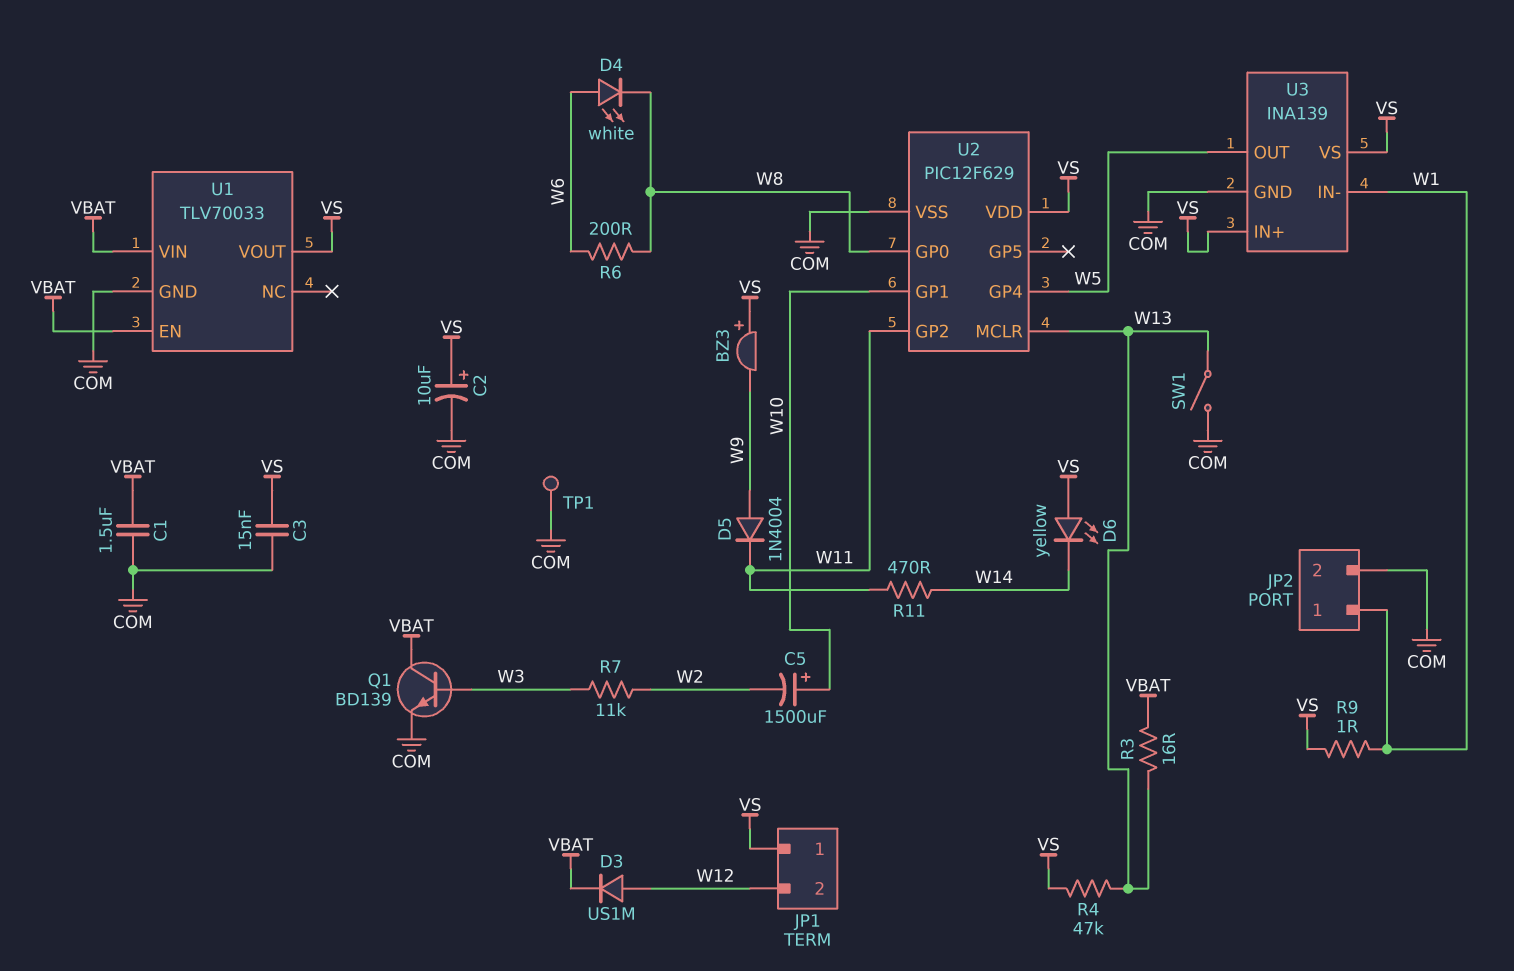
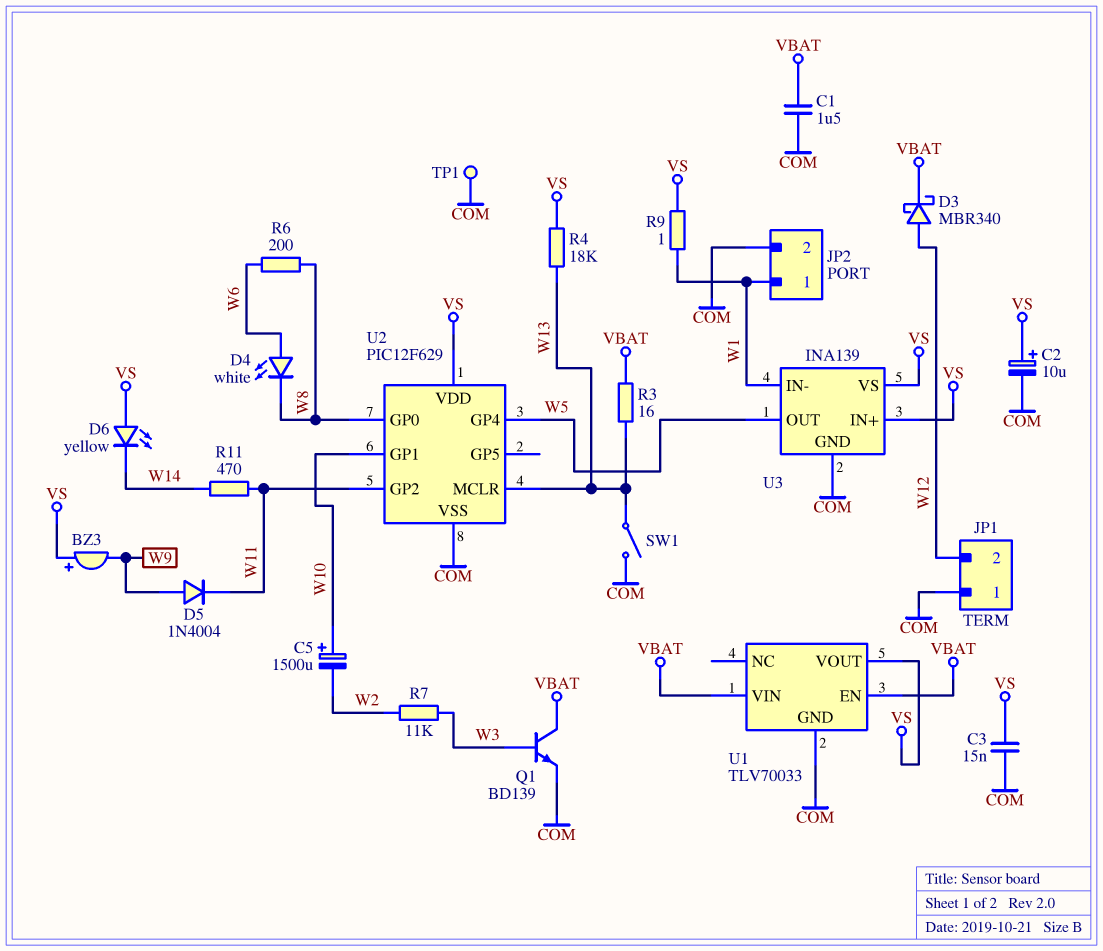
D3: diode US1M (A W12, K VBAT) -> schottky MBR340 (A W12, K VBAT)
JP1 pin 1: VS -> COM
R4: 47k (VS, W13) -> 18k (VS, W13)

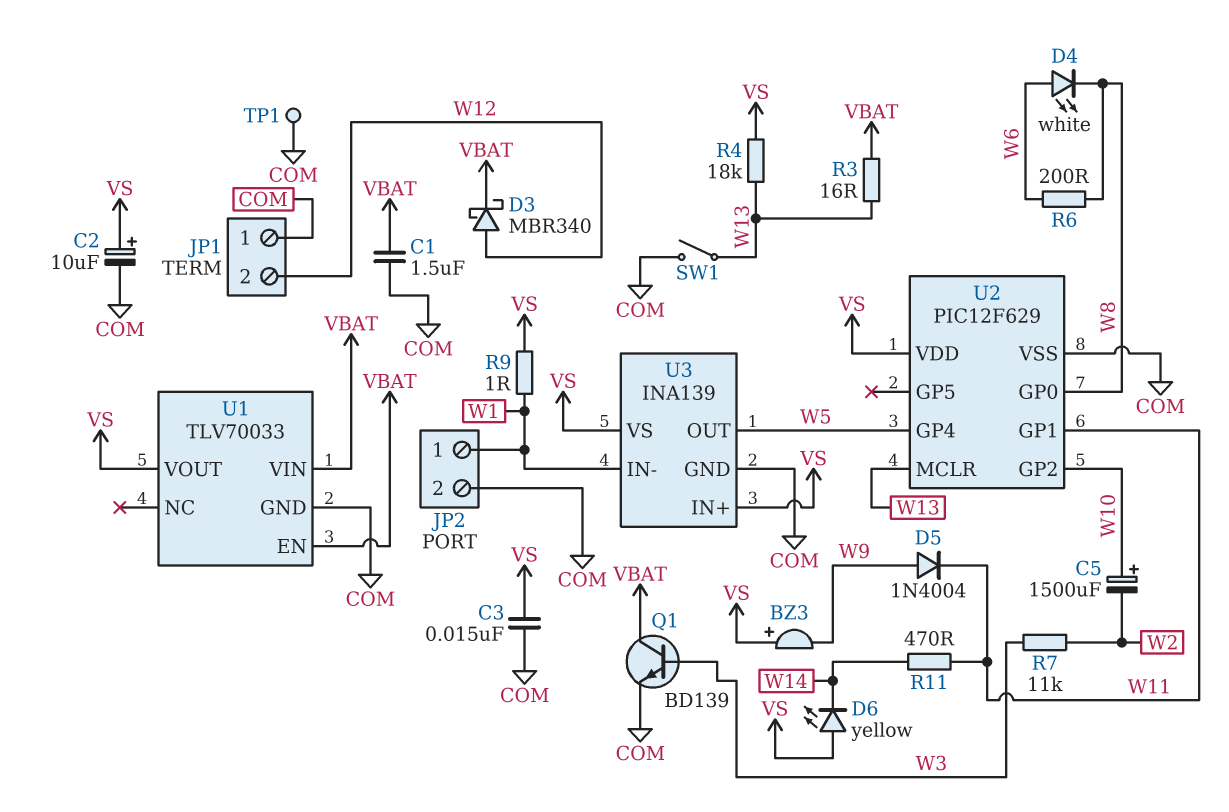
U2 pin GP1: W10 -> W11
U2 pin GP2: W11 -> W10

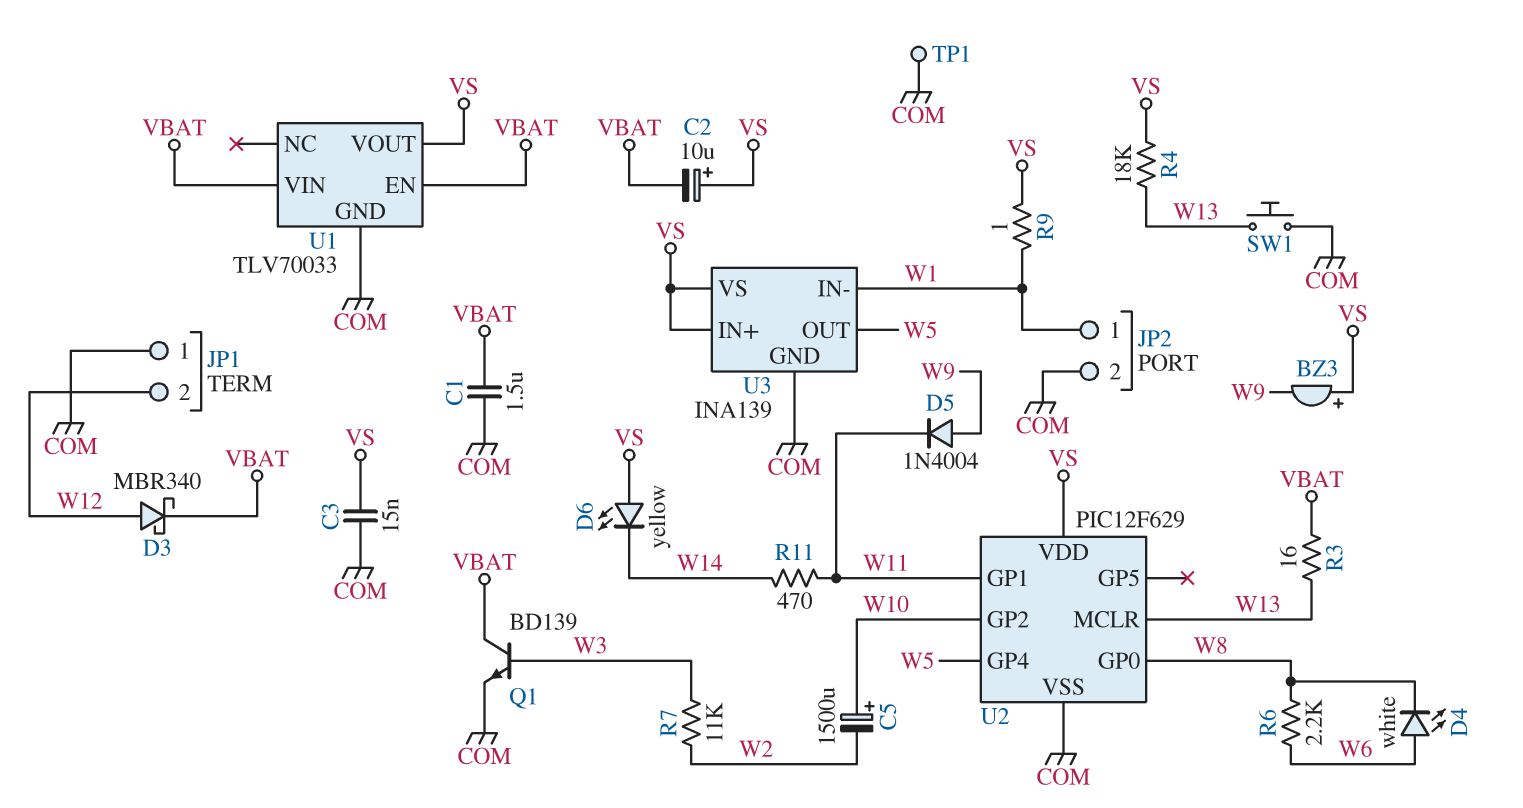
C2: 10uF (plus VS, minus COM) -> 10uF (plus VS, minus VBAT)
R6: 200 (W6, W8) -> 2.2k (W6, W8)
SW1: switch (COM, W13) -> button (COM, W13)

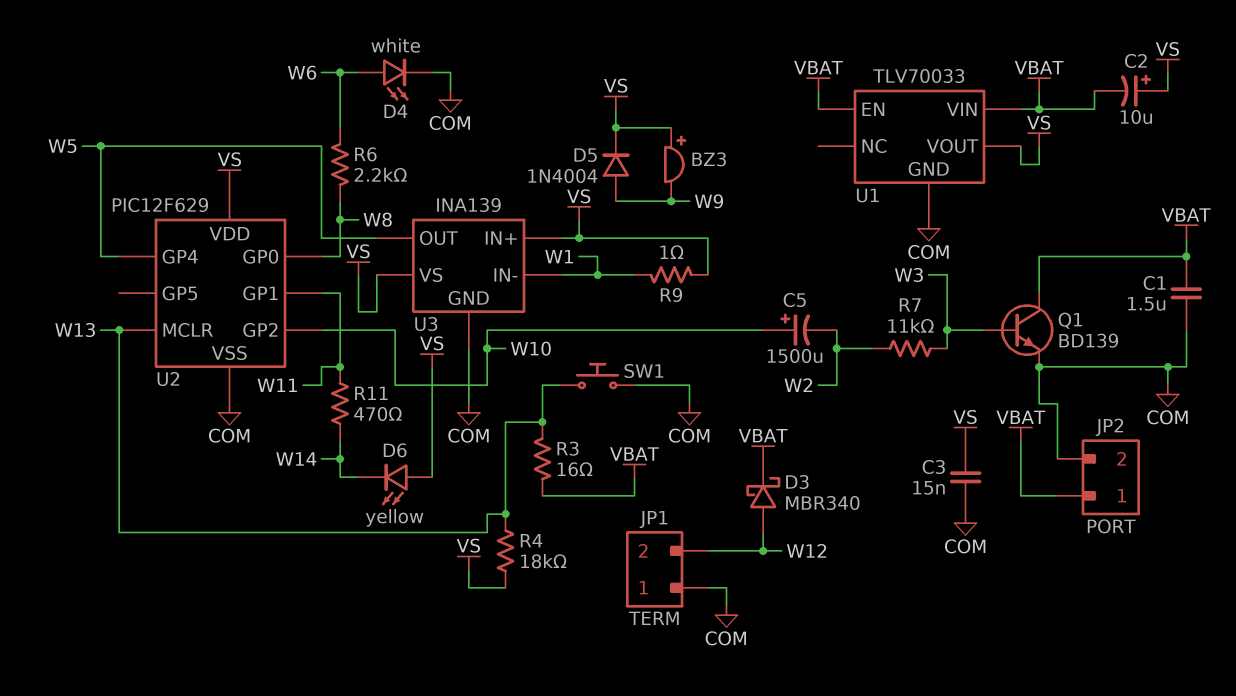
D4: LED white (A W6, K W8) -> LED white (A W6, K COM)
D5: diode 1N4004 (A W9, K W11) -> diode 1N4004 (A W9, K VS)
JP2 pin 1: W1 -> VBAT
TP1: test point (COM) -> none

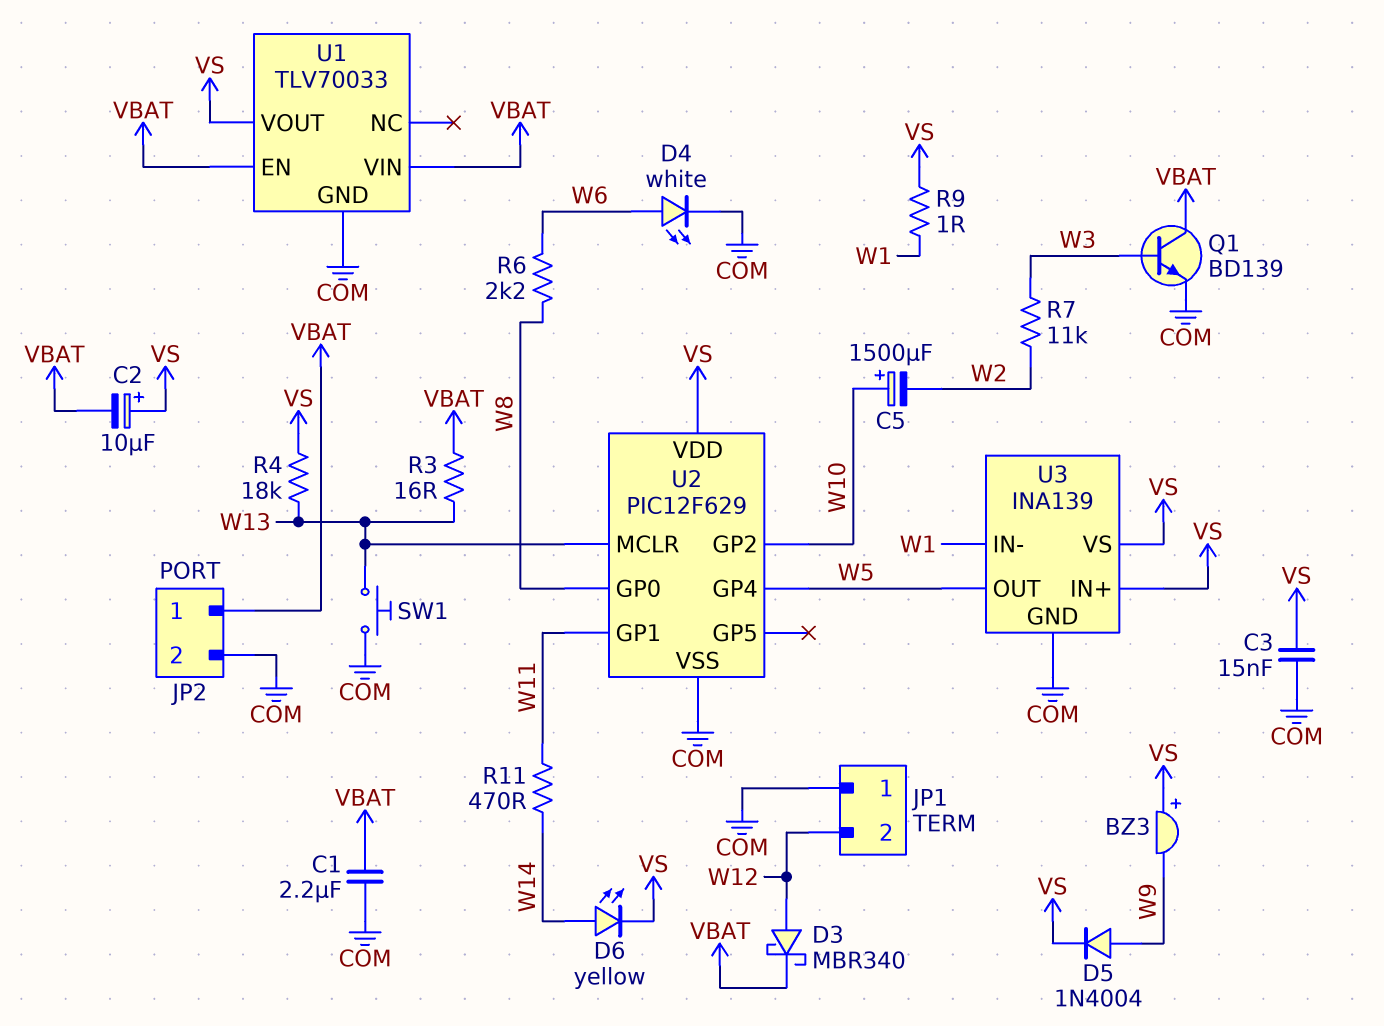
C1: 1.5uF (COM, VBAT) -> 2.2uF (COM, VBAT)
D6: LED yellow (A VS, K W14) -> LED yellow (A W14, K VS)

